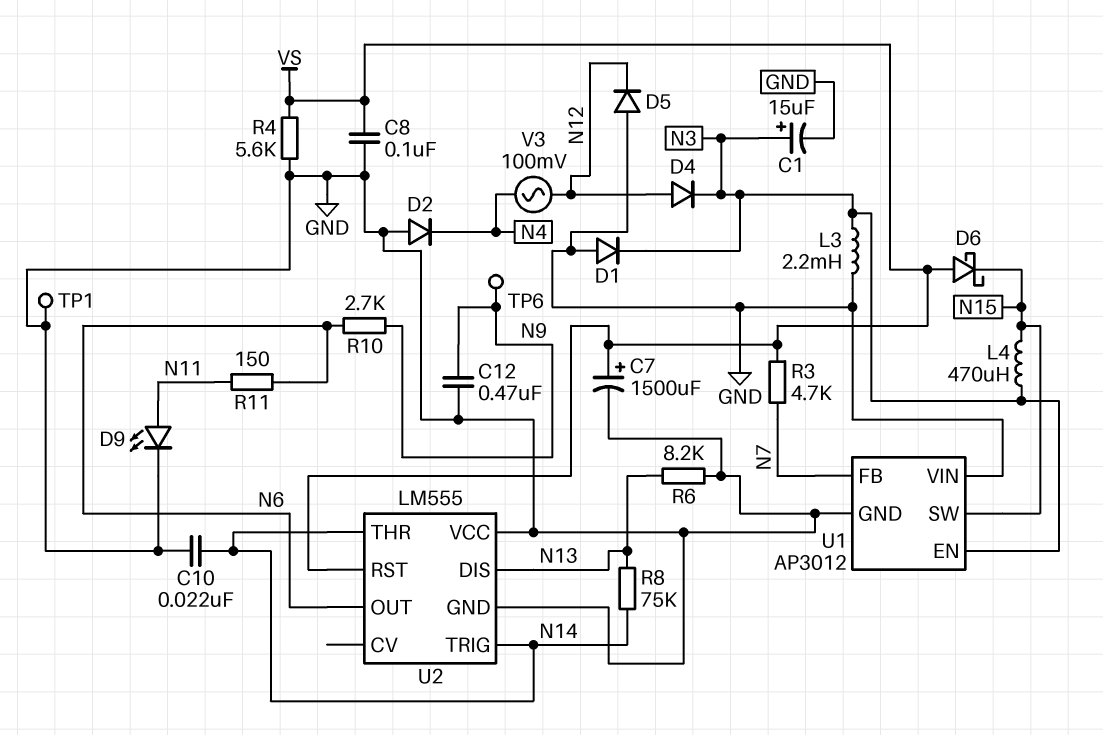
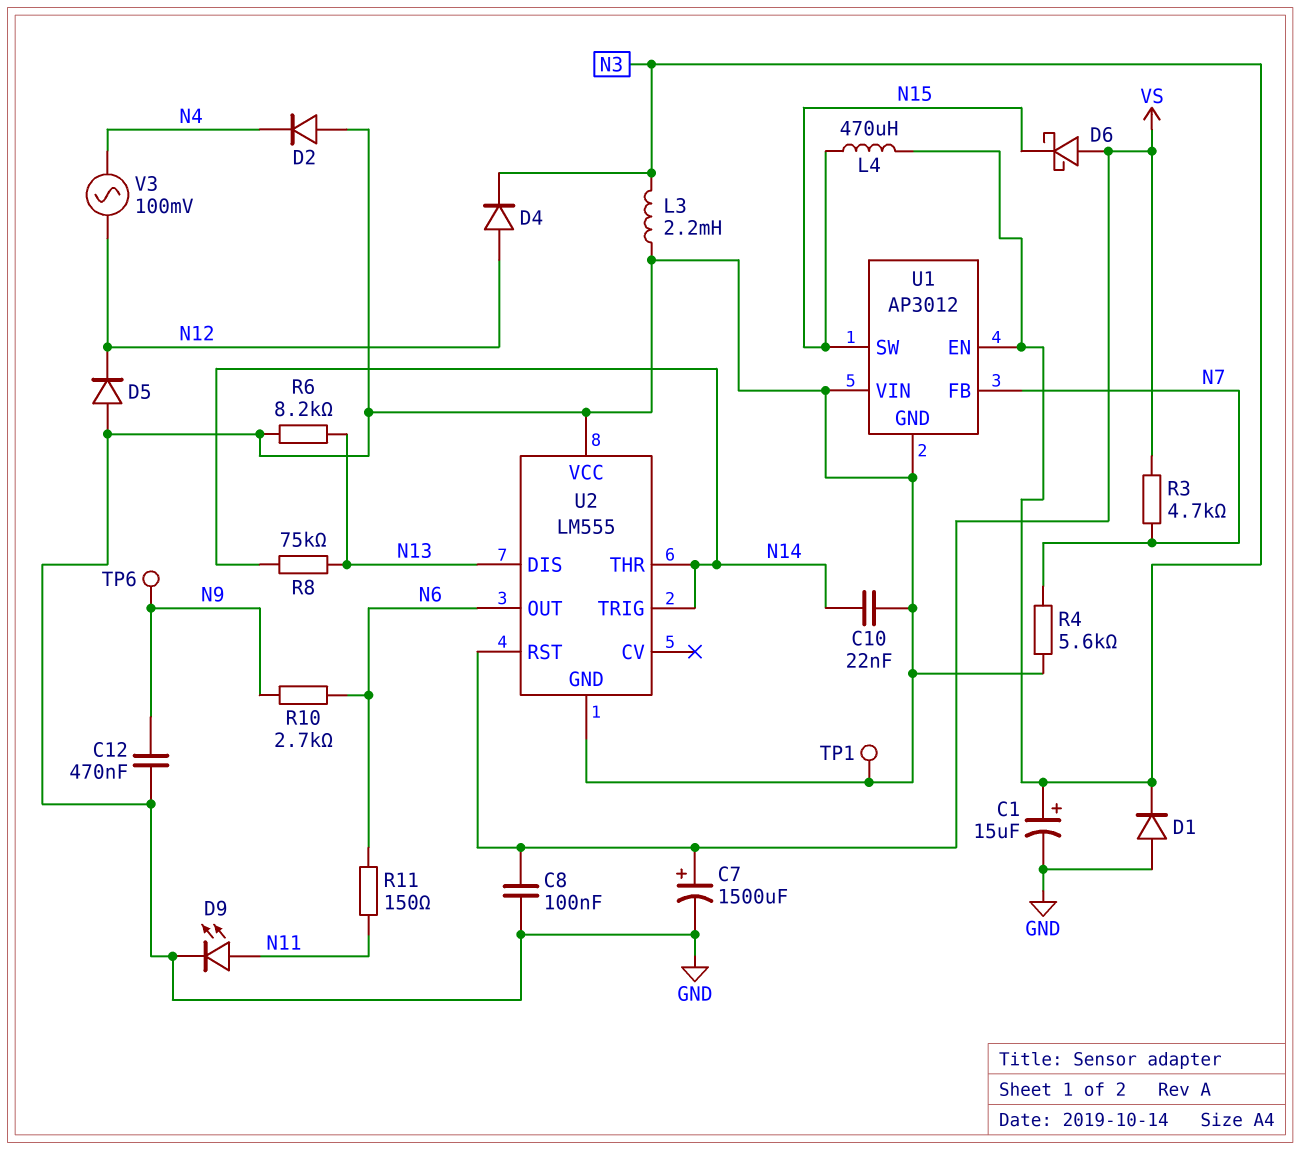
R4: 5.6k (GND, VS) -> 5.6k (GND, N7)

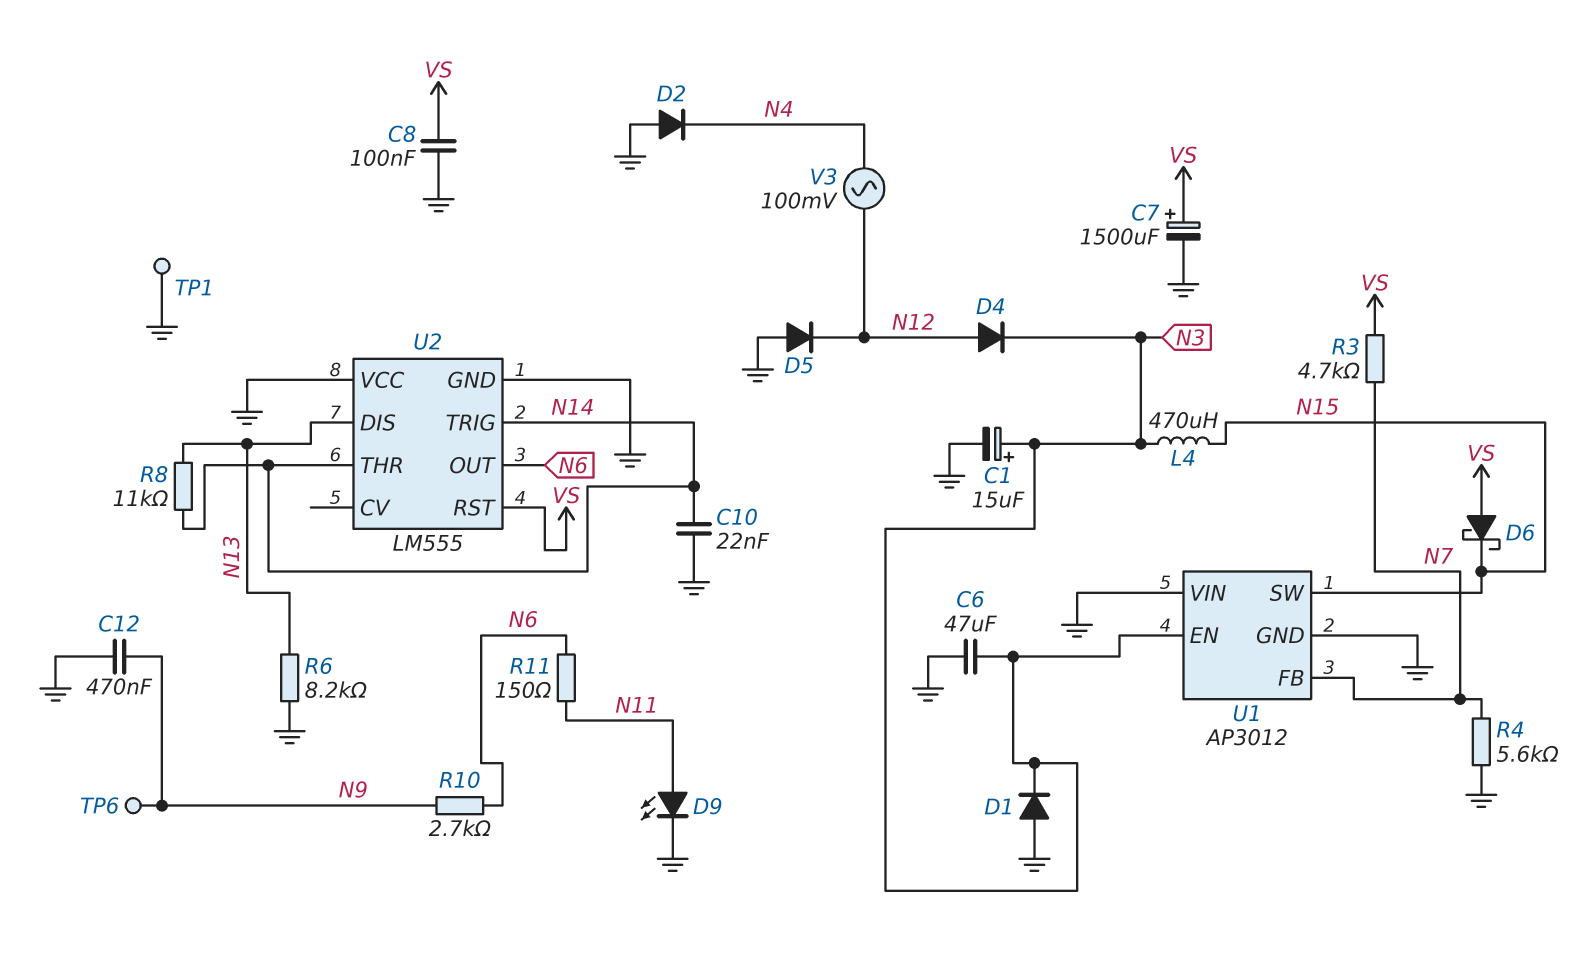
C6: none -> 47uF (GND, N3)
L3: 2.2mH (GND, N3) -> none
R8: 75k (N13, N14) -> 11k (N13, N14)

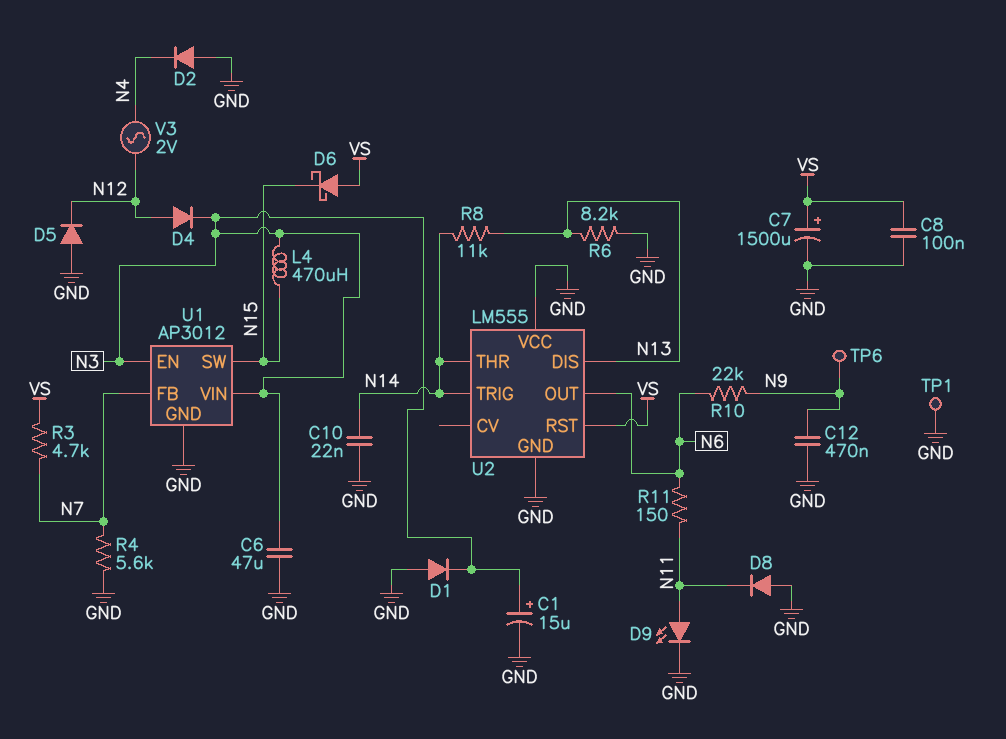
D8: none -> diode (A GND, K N11)
R10: 2.7k (N6, N9) -> 22k (N6, N9)
U1 pin VIN: GND -> N3
V3: AC 100mV (N4, N12) -> AC 2V (N4, N12)

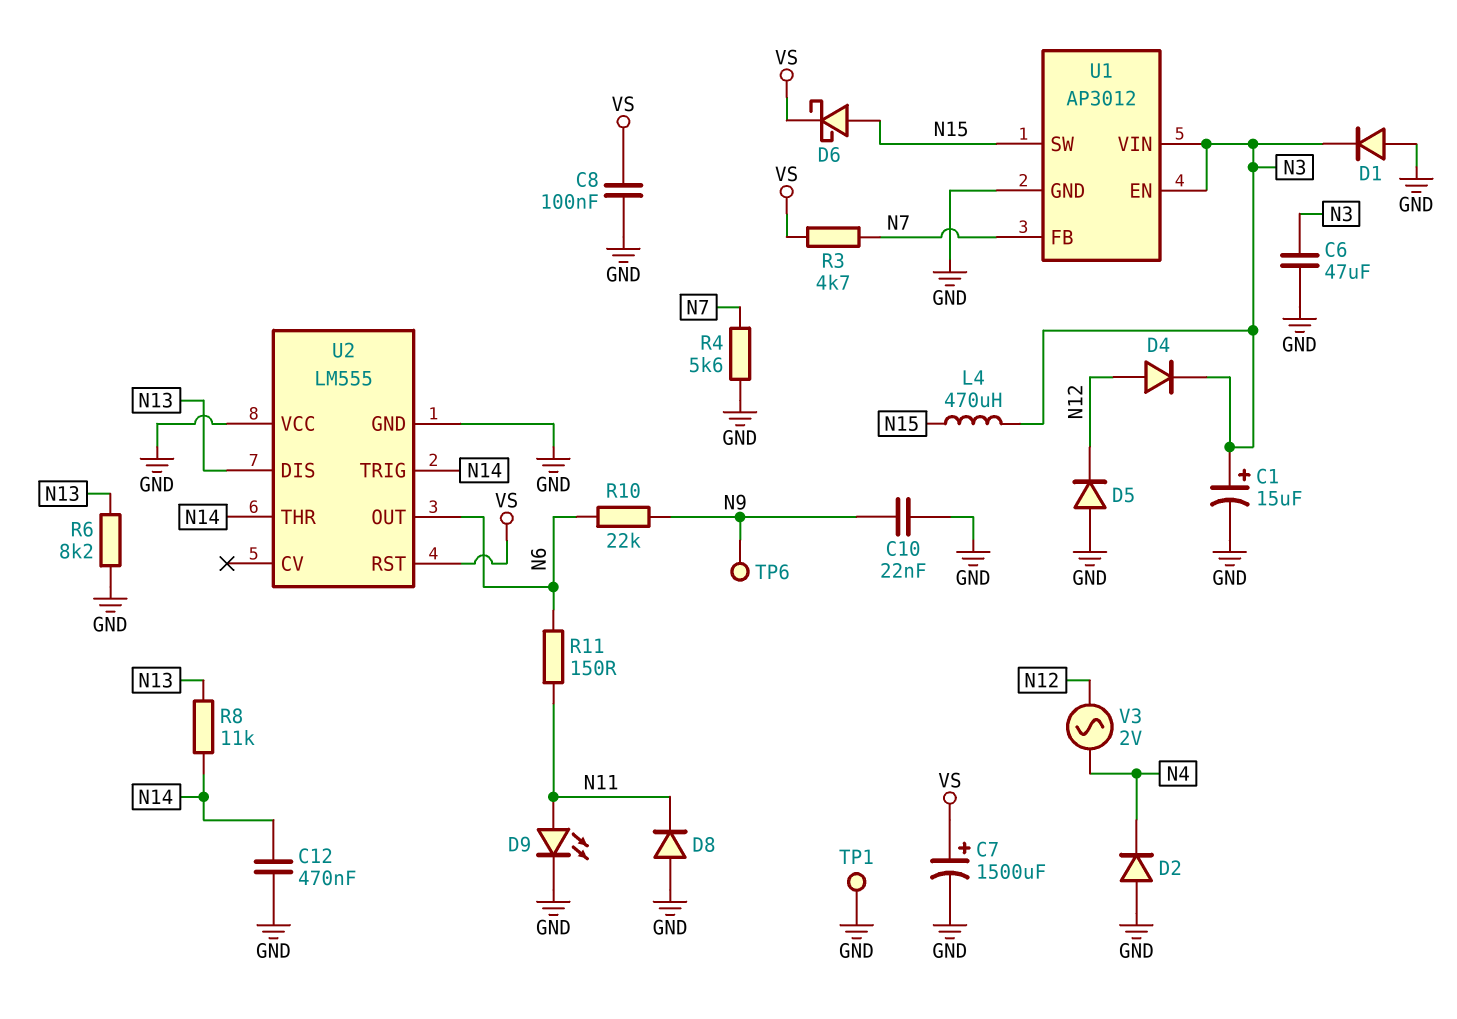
C10: 22nF (GND, N14) -> 22nF (GND, N9)
C12: 470nF (GND, N9) -> 470nF (GND, N14)
D6: schottky (A VS, K N15) -> schottky (A N15, K VS)

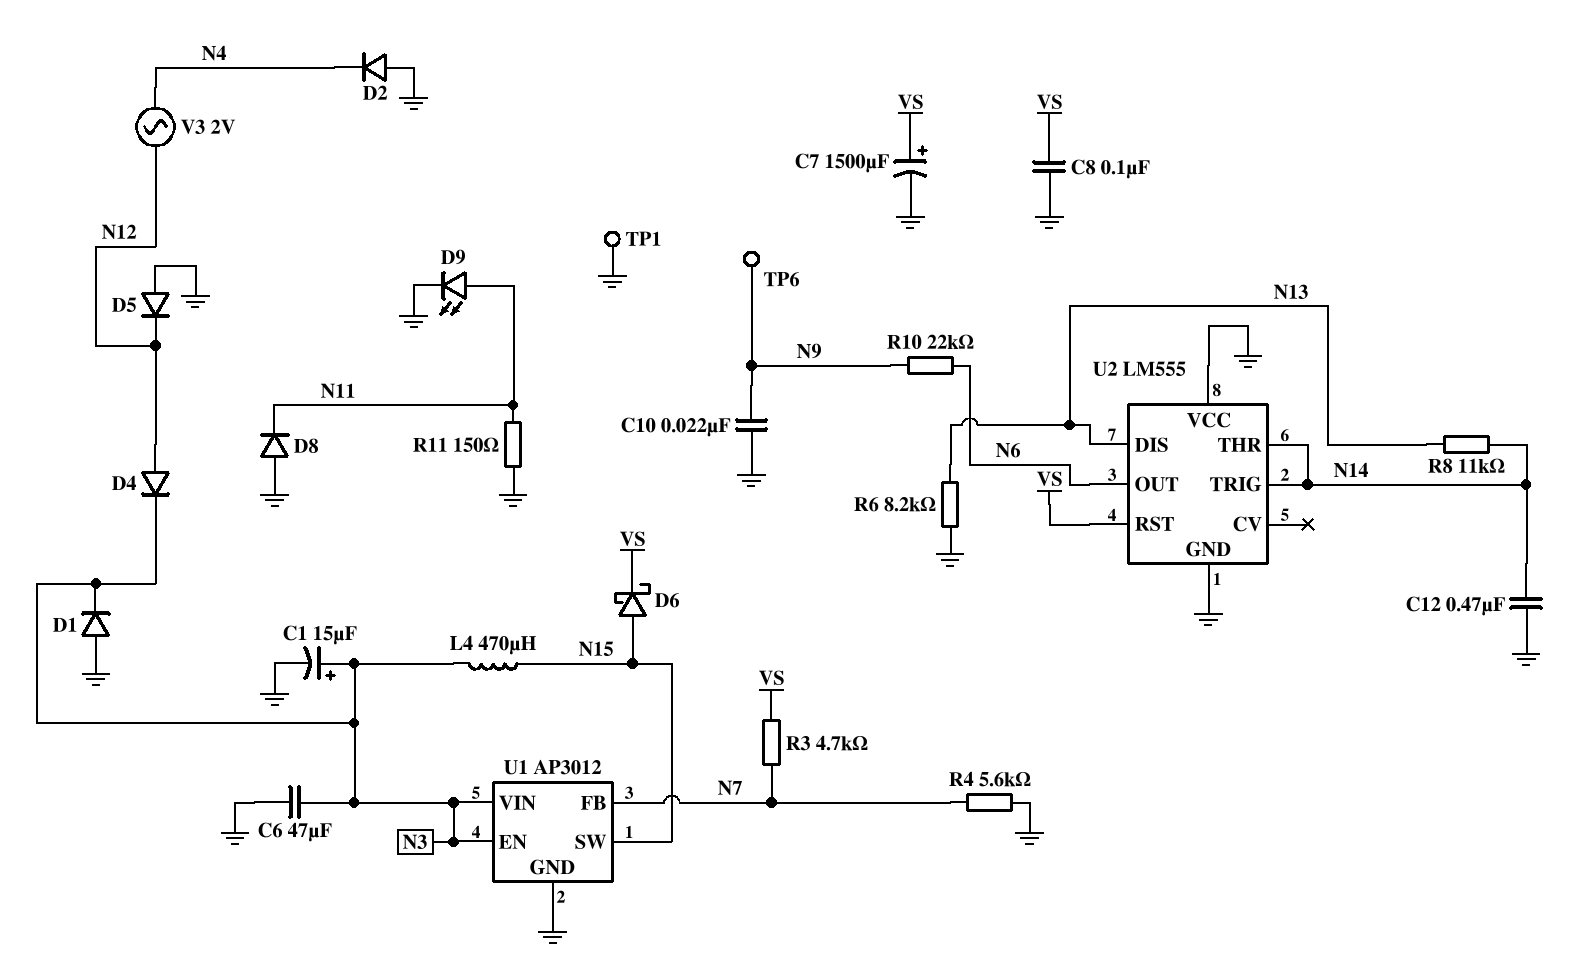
R11: 150 (N6, N11) -> 150 (GND, N11)

